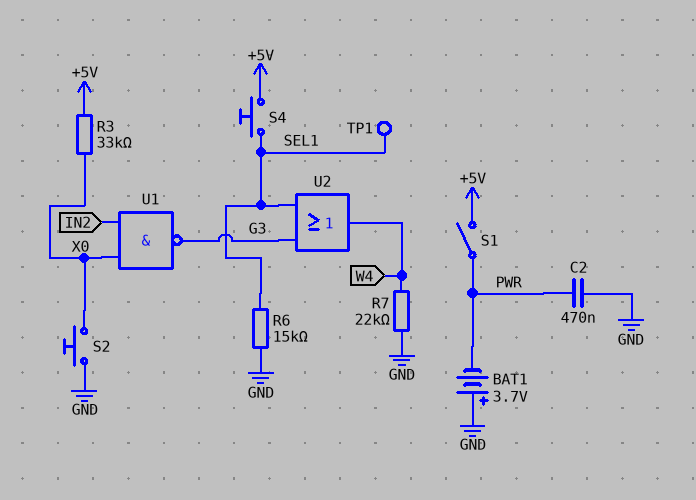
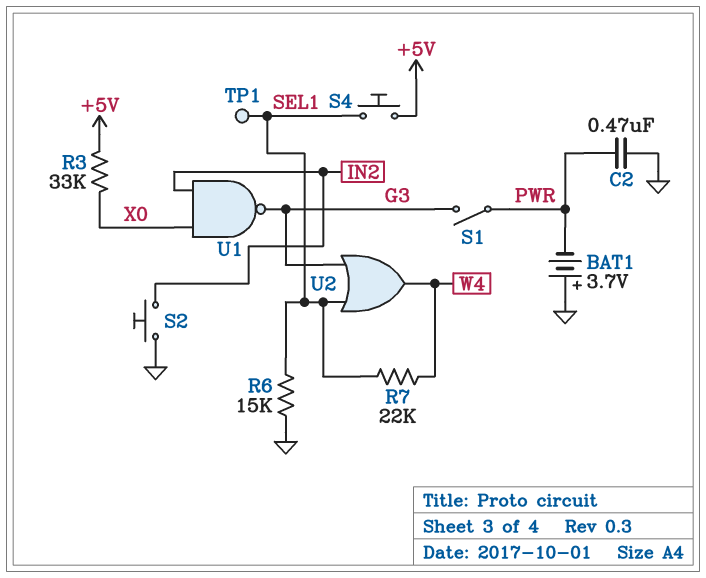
R7: 22k (GND, W4) -> 22k (SEL1, W4)
S1: switch (+5V, PWR) -> switch (G3, PWR)
S2: button (GND, X0) -> button (GND, IN2)

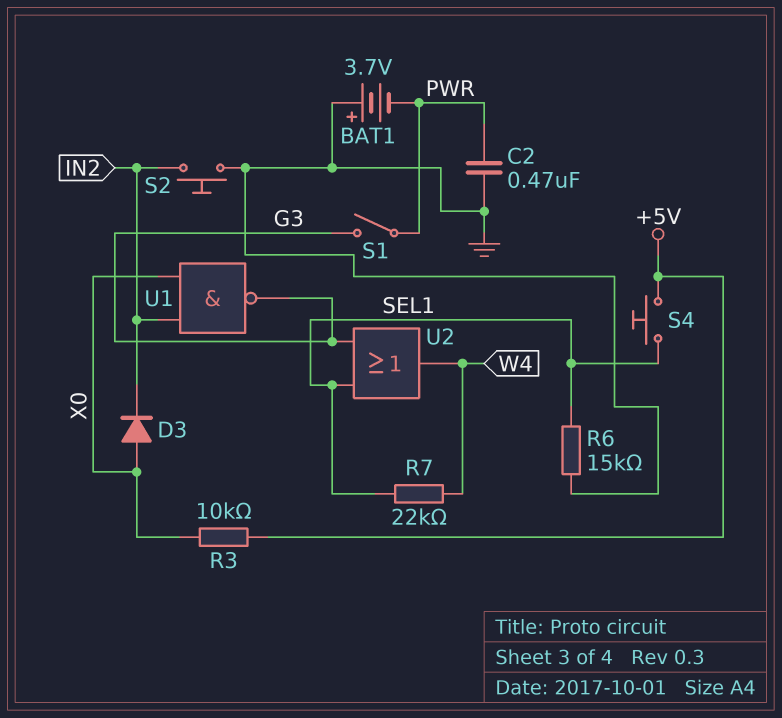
D3: none -> diode (A X0, K IN2)
R3: 33k (+5V, X0) -> 10k (+5V, X0)
TP1: test point (SEL1) -> none

